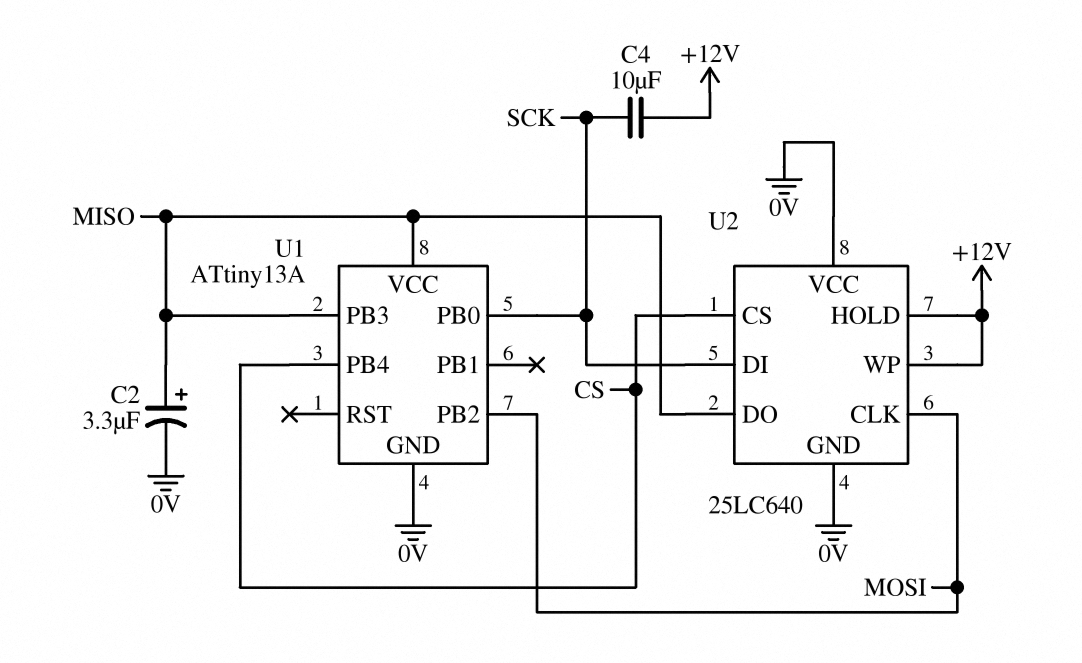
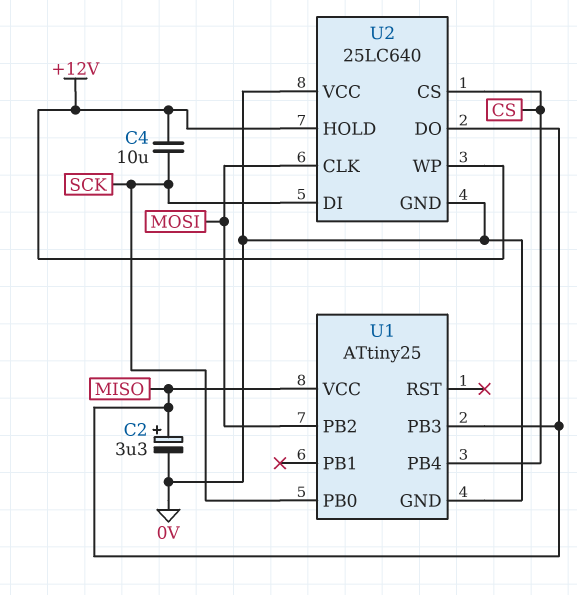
U1: ATtiny13A -> ATtiny25

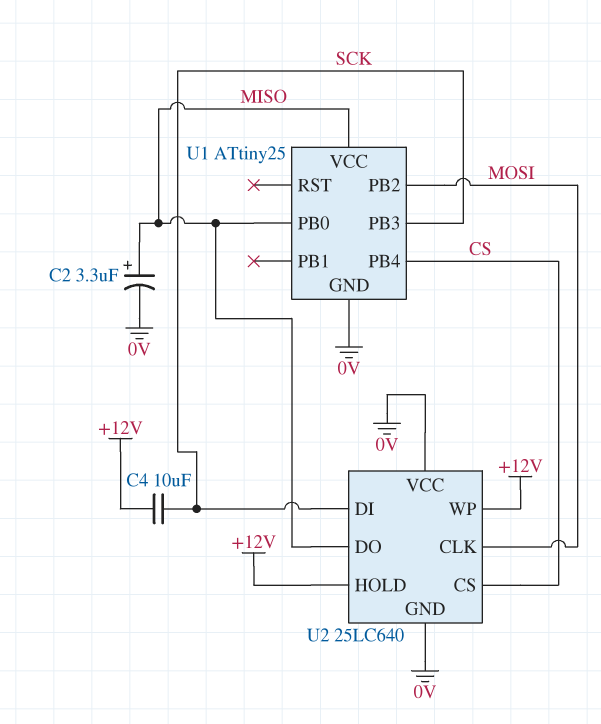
U1 pin PB0: SCK -> MISO
U1 pin PB3: MISO -> SCK

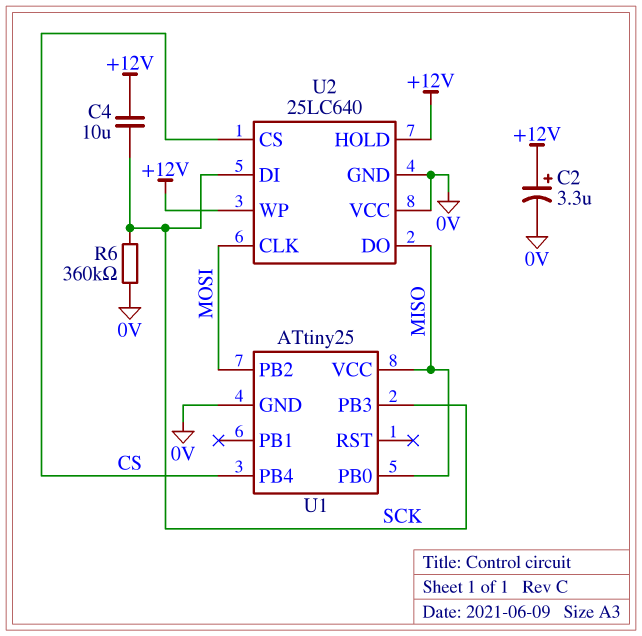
C2: 3.3uF (plus MISO, minus 0V) -> 3.3uF (plus +12V, minus 0V)
R6: none -> 360k (0V, SCK)

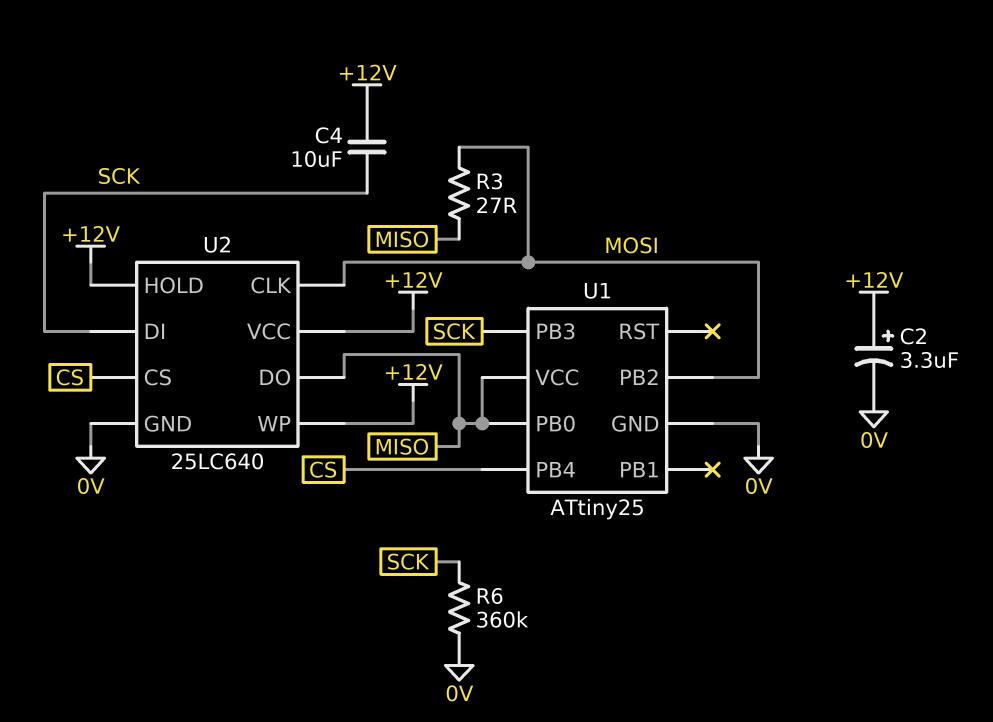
R3: none -> 27 (MISO, MOSI)
U2 pin VCC: 0V -> +12V

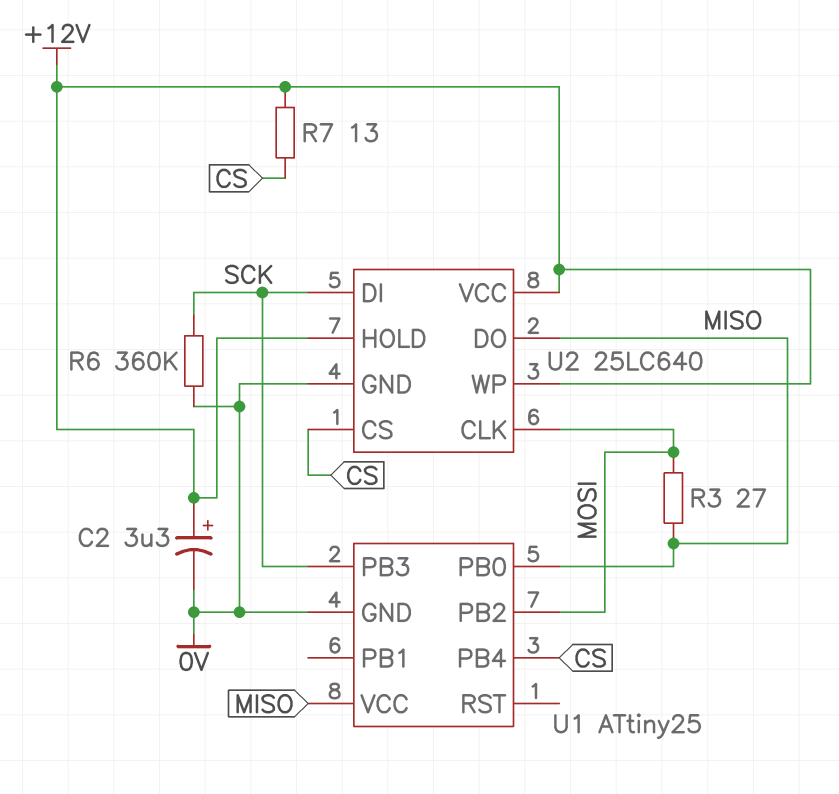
C4: 10uF (+12V, SCK) -> none
R7: none -> 13 (+12V, CS)

